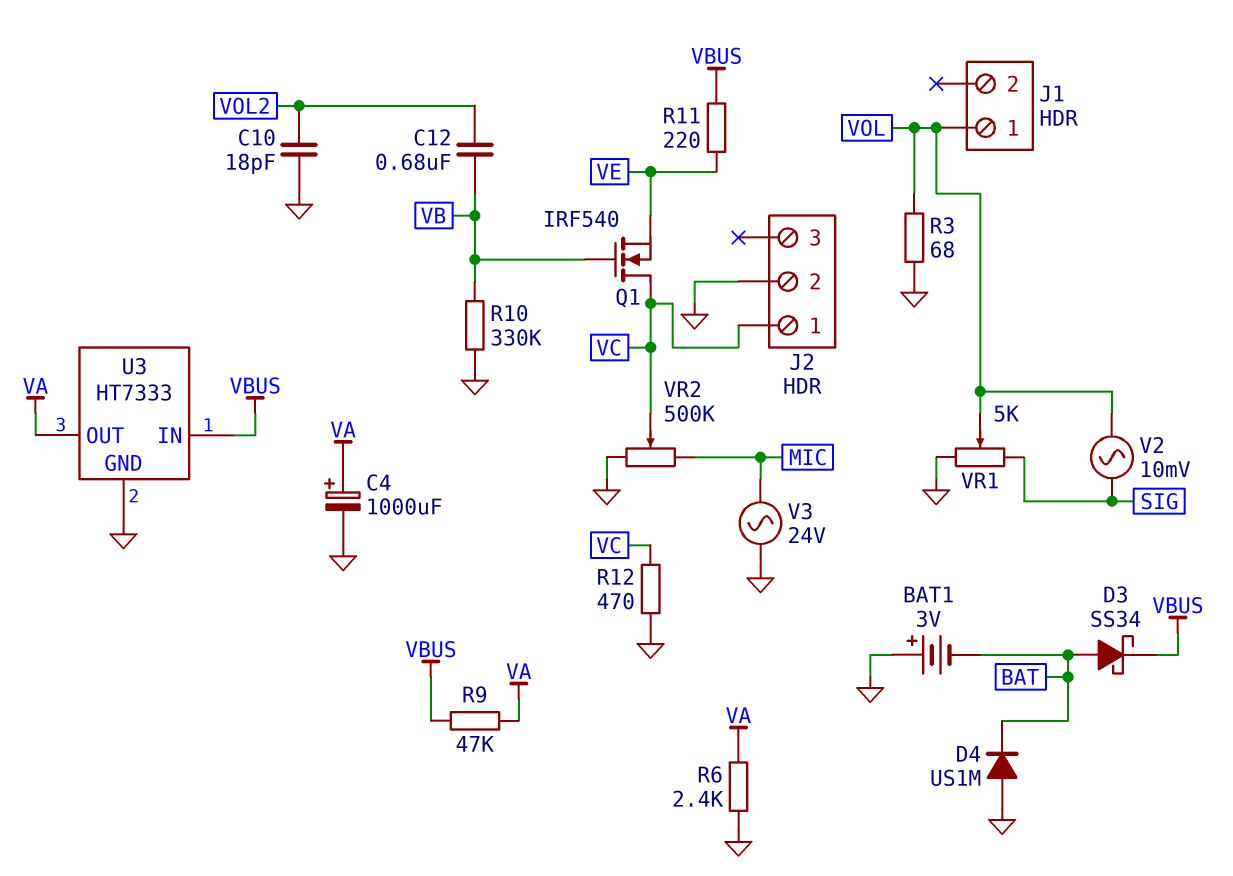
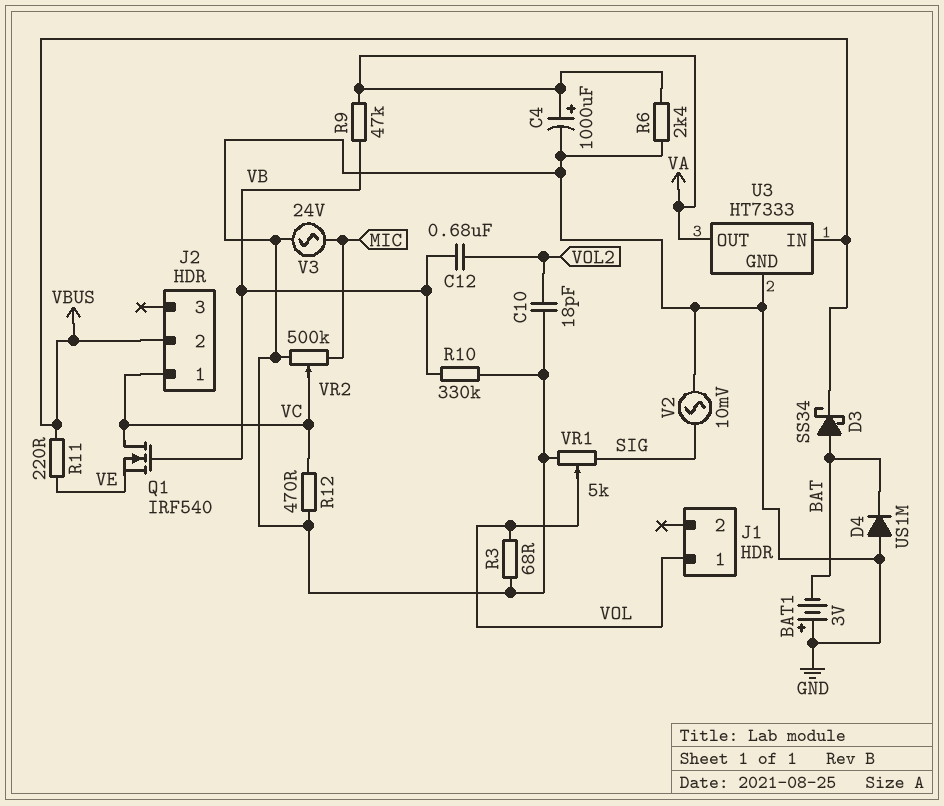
J2 pin 2: GND -> VBUS
R9: 47k (VA, VBUS) -> 47k (VA, VB)
V2: AC 10mV (SIG, VOL) -> AC 10mV (GND, SIG)

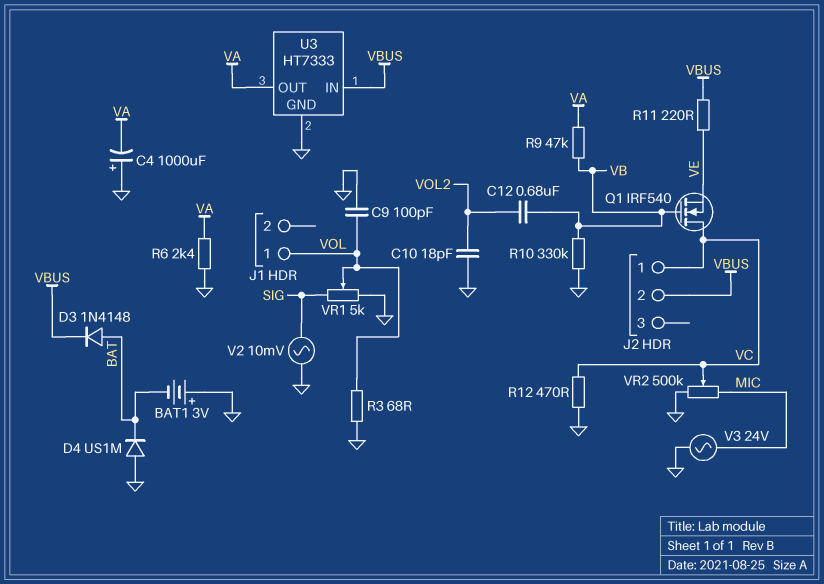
C4: 1000uF (plus VA, minus GND) -> 1000uF (plus GND, minus VA)
C9: none -> 100pF (GND, VOL)
D3: schottky SS34 (A BAT, K VBUS) -> diode 1N4148 (A BAT, K VBUS)

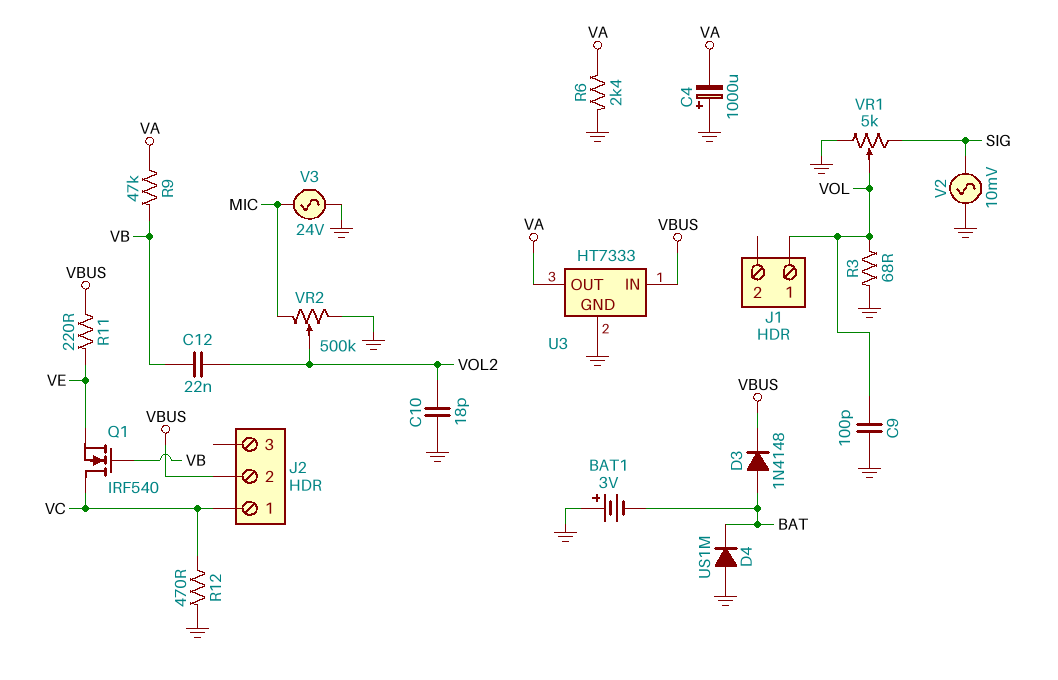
C12: 680nF (VB, VOL2) -> 22nF (VB, VOL2)
R10: 330k (GND, VB) -> none
VR2: 500k (GND, MIC, wiper VC) -> 500k (GND, MIC, wiper VOL2)

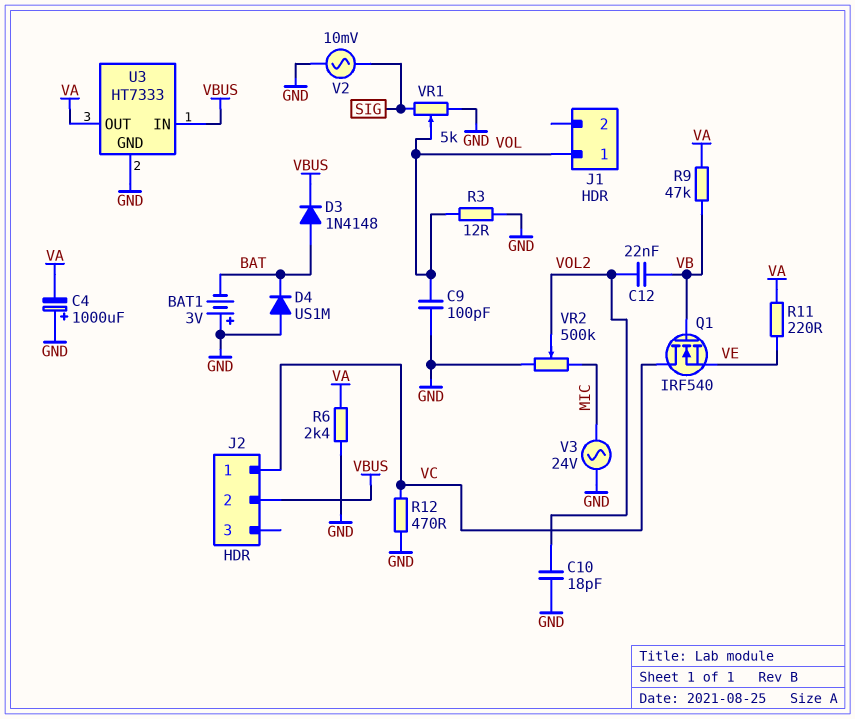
R3: 68 (GND, VOL) -> 12 (GND, VOL)
R11: 220 (VBUS, VE) -> 220 (VA, VE)

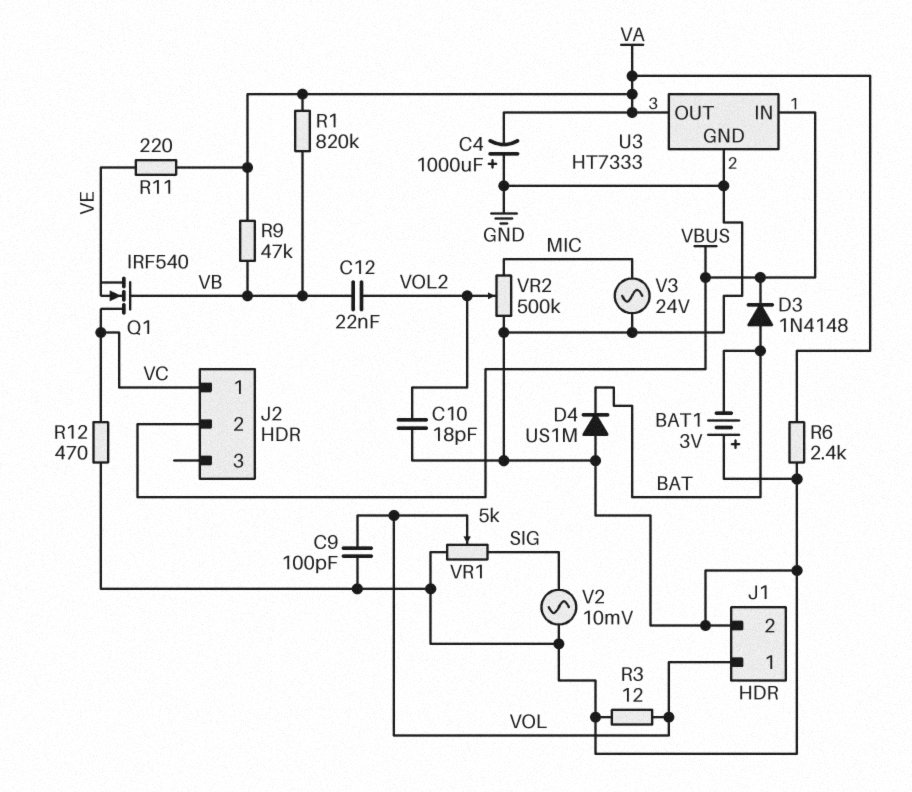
J1 pin 2: none -> GND
R1: none -> 820k (VA, VB)

